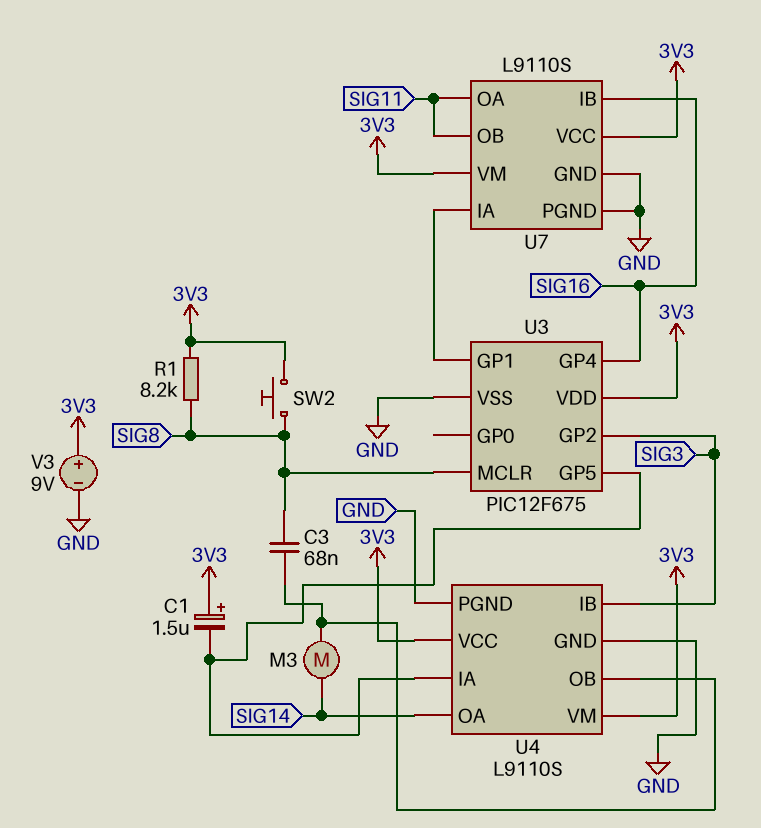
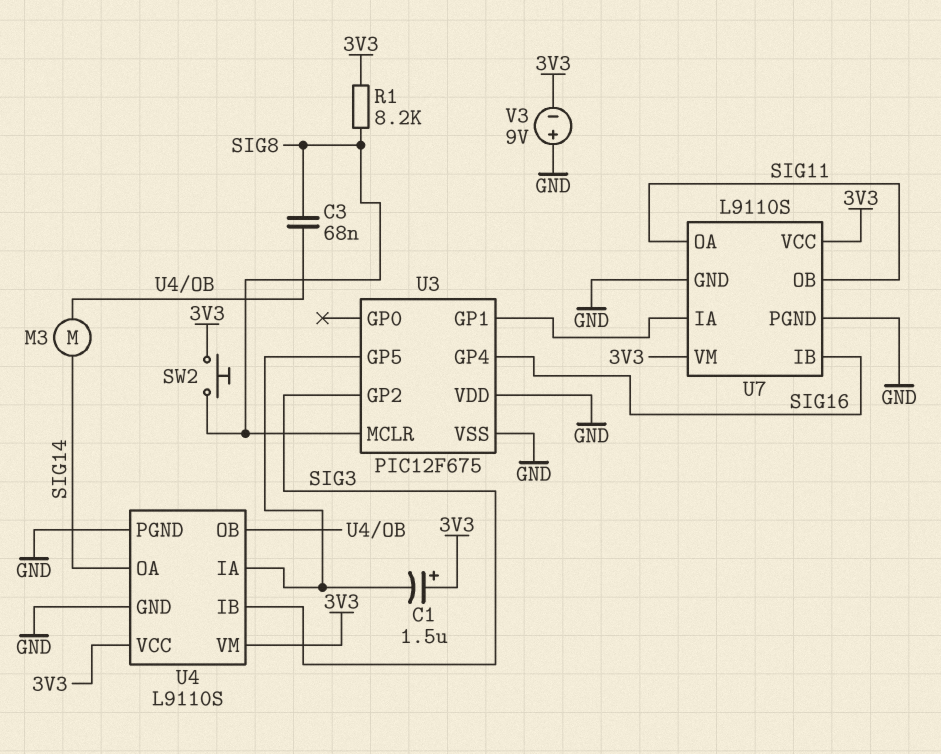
U3 pin VDD: 3V3 -> GND
V3: 9V (plus 3V3, minus GND) -> 9V (plus GND, minus 3V3)

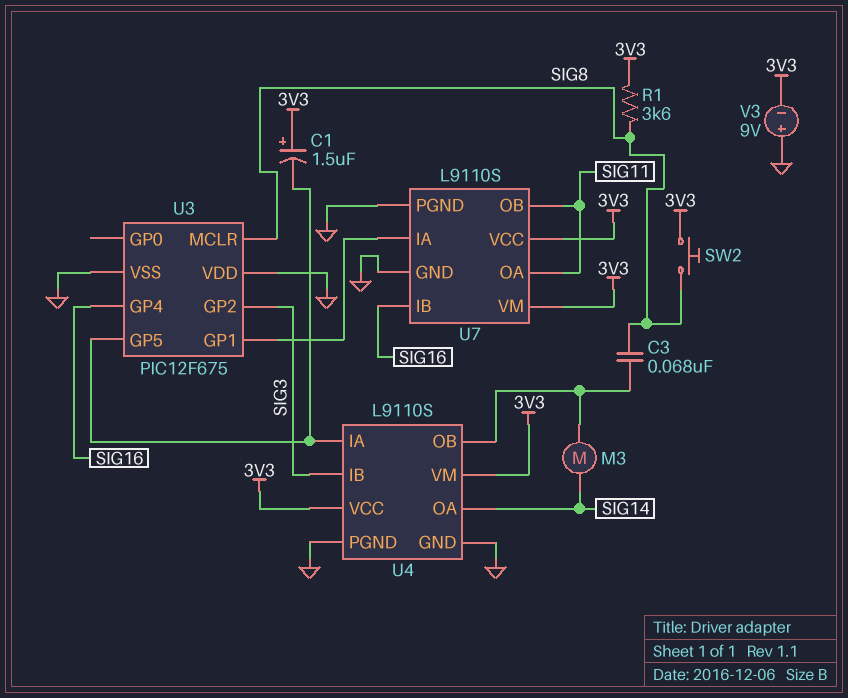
R1: 8.2k (3V3, SIG8) -> 3.6k (3V3, SIG8)

